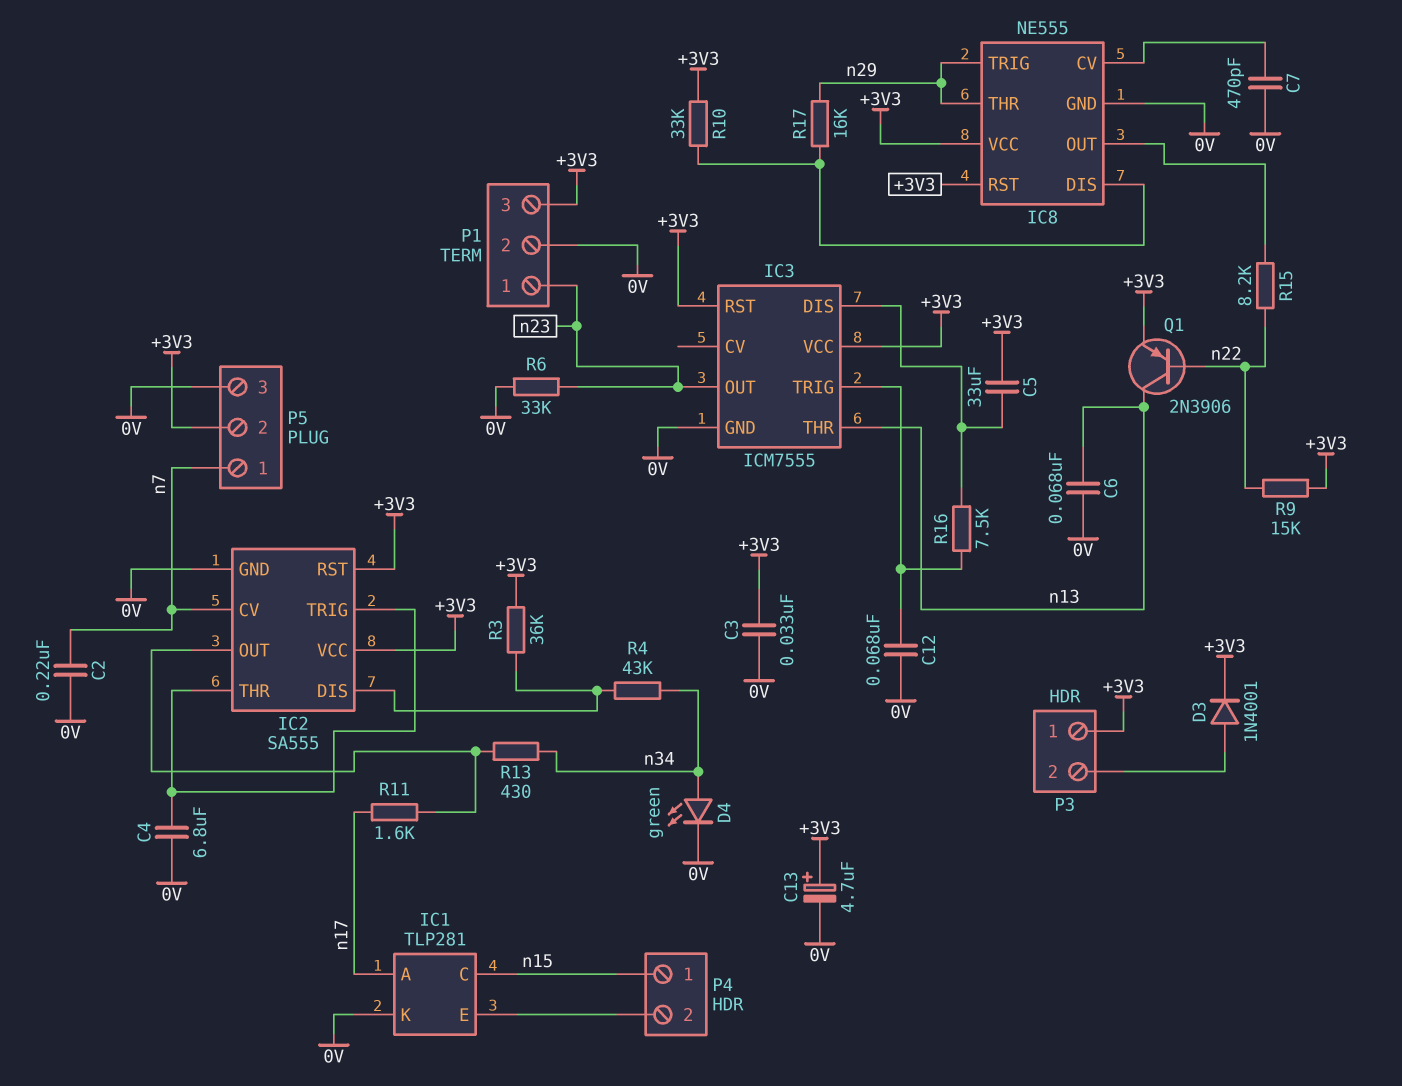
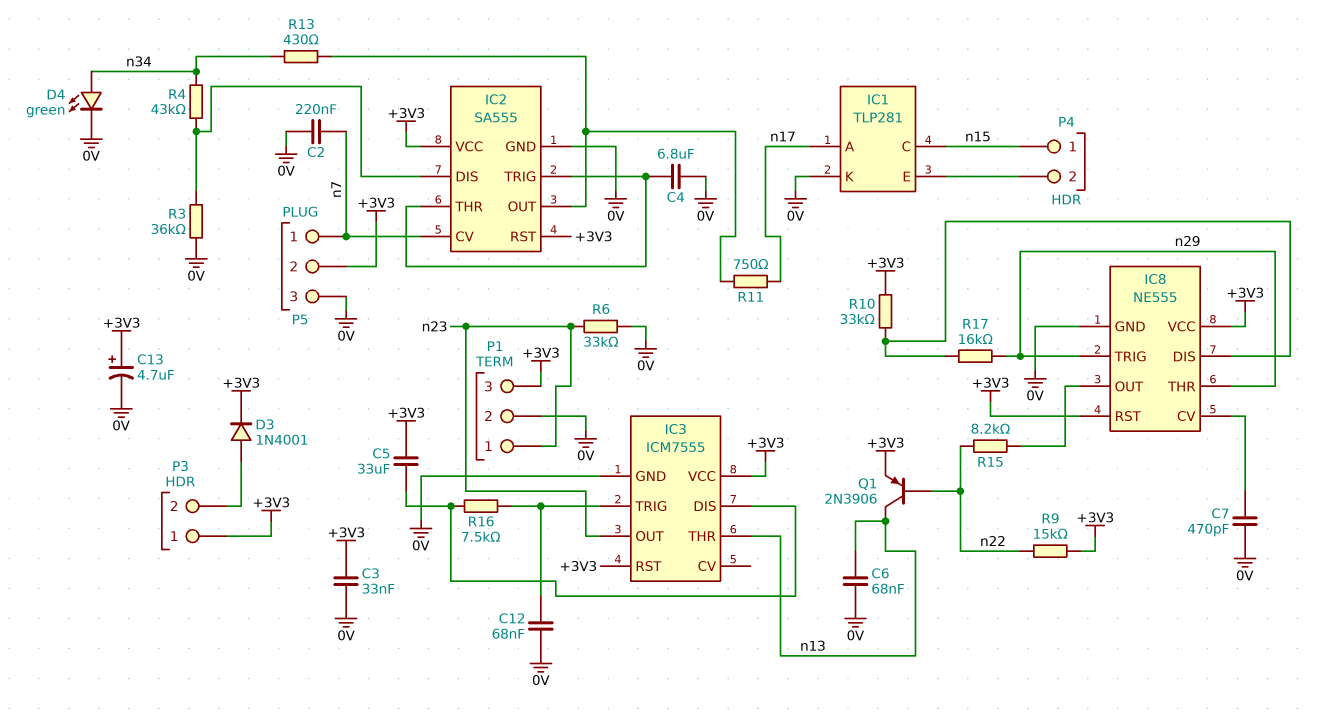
R3: 36k (+3V3, IC2/DIS) -> 36k (0V, IC2/DIS)
R11: 1.6k (IC2/OUT, n17) -> 750 (IC2/OUT, n17)

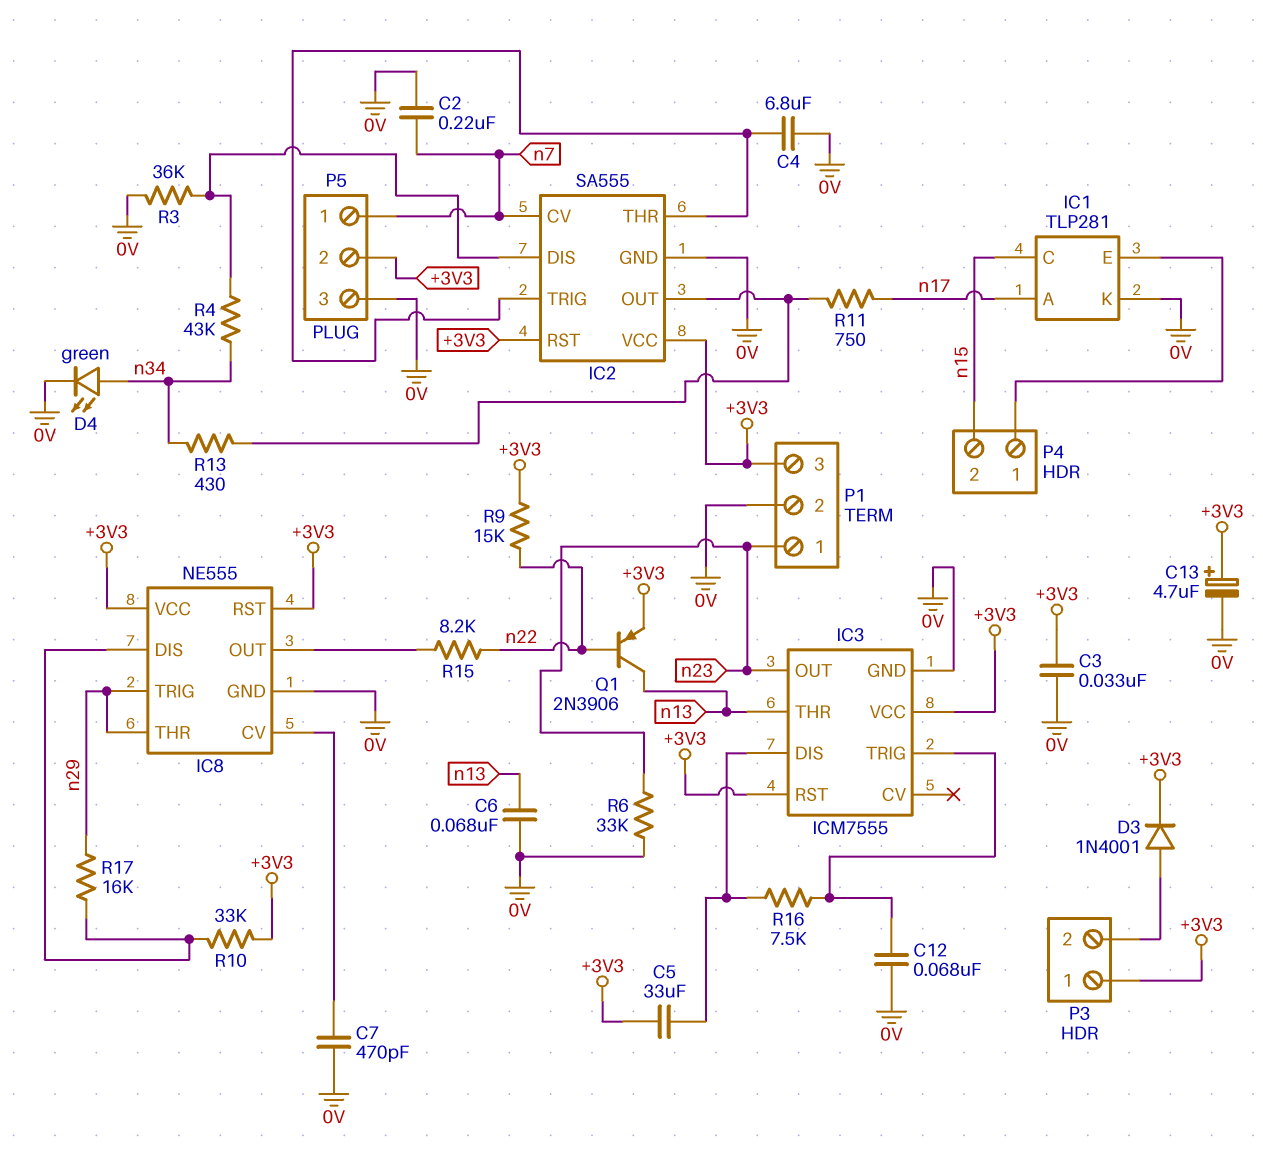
P4 pin 1: n15 -> IC1/E
P4 pin 2: IC1/E -> n15

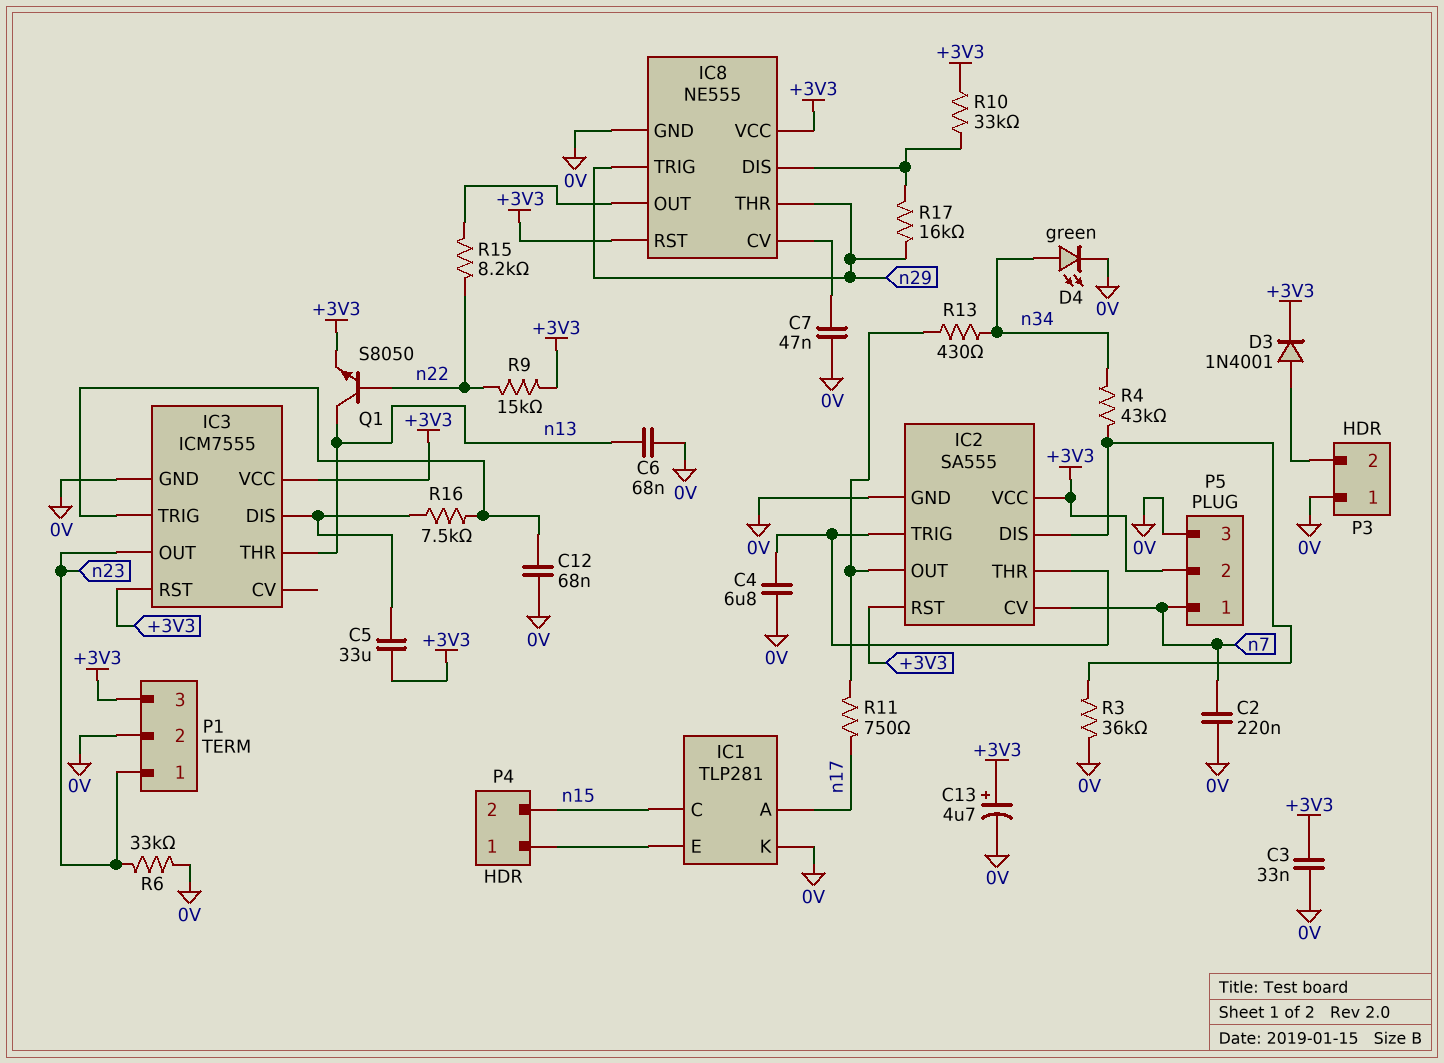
C7: 470pF (0V, IC8/CV) -> 47nF (0V, IC8/CV)
P3 pin 1: +3V3 -> 0V
Q1: PNP 2N3906 (B n22, C n13, E +3V3) -> NPN S8050 (B n22, C n13, E +3V3)

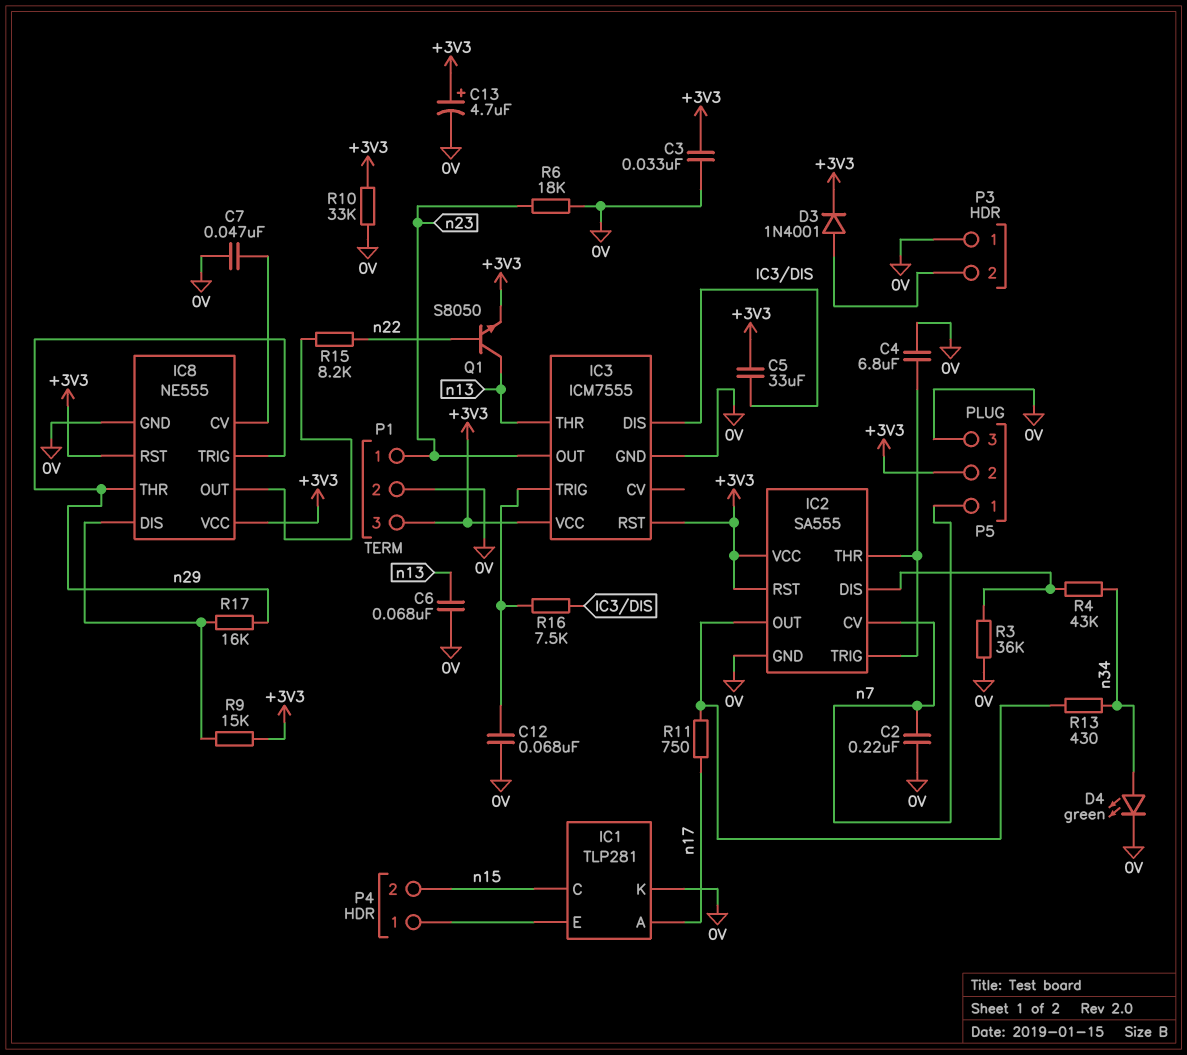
R6: 33k (0V, n23) -> 18k (0V, n23)
R9: 15k (+3V3, n22) -> 15k (+3V3, IC8/DIS)
R10: 33k (+3V3, IC8/DIS) -> 33k (+3V3, 0V)

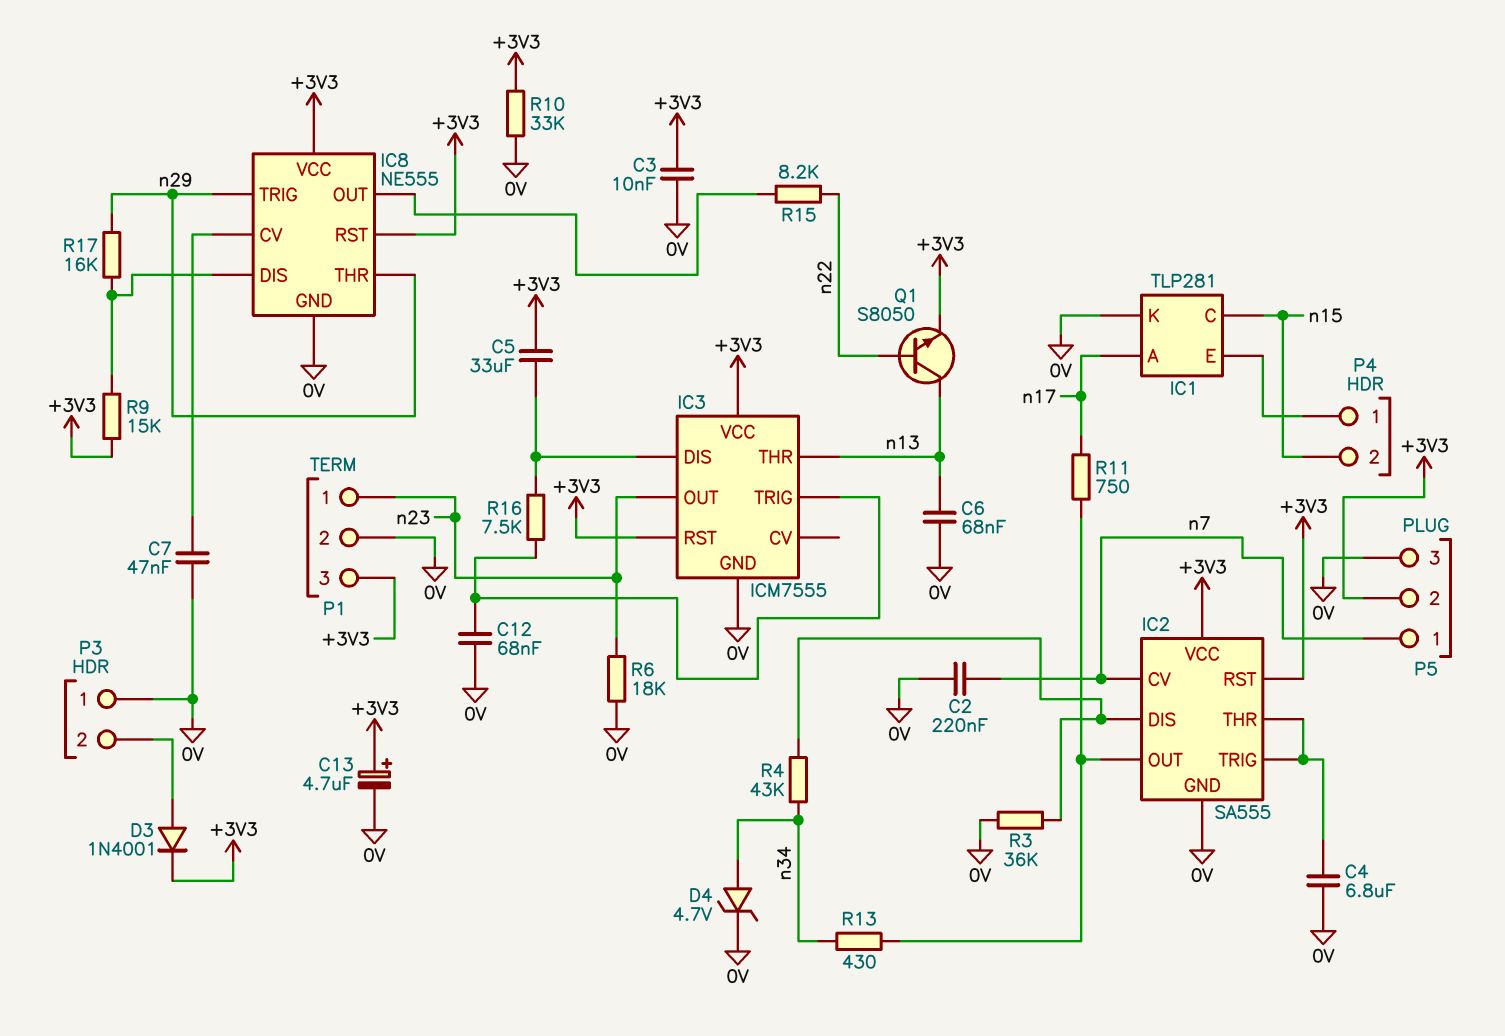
C3: 33nF (+3V3, 0V) -> 10nF (+3V3, 0V)
D4: LED green (A n34, K 0V) -> zener 4.7V (A n34, K 0V)

